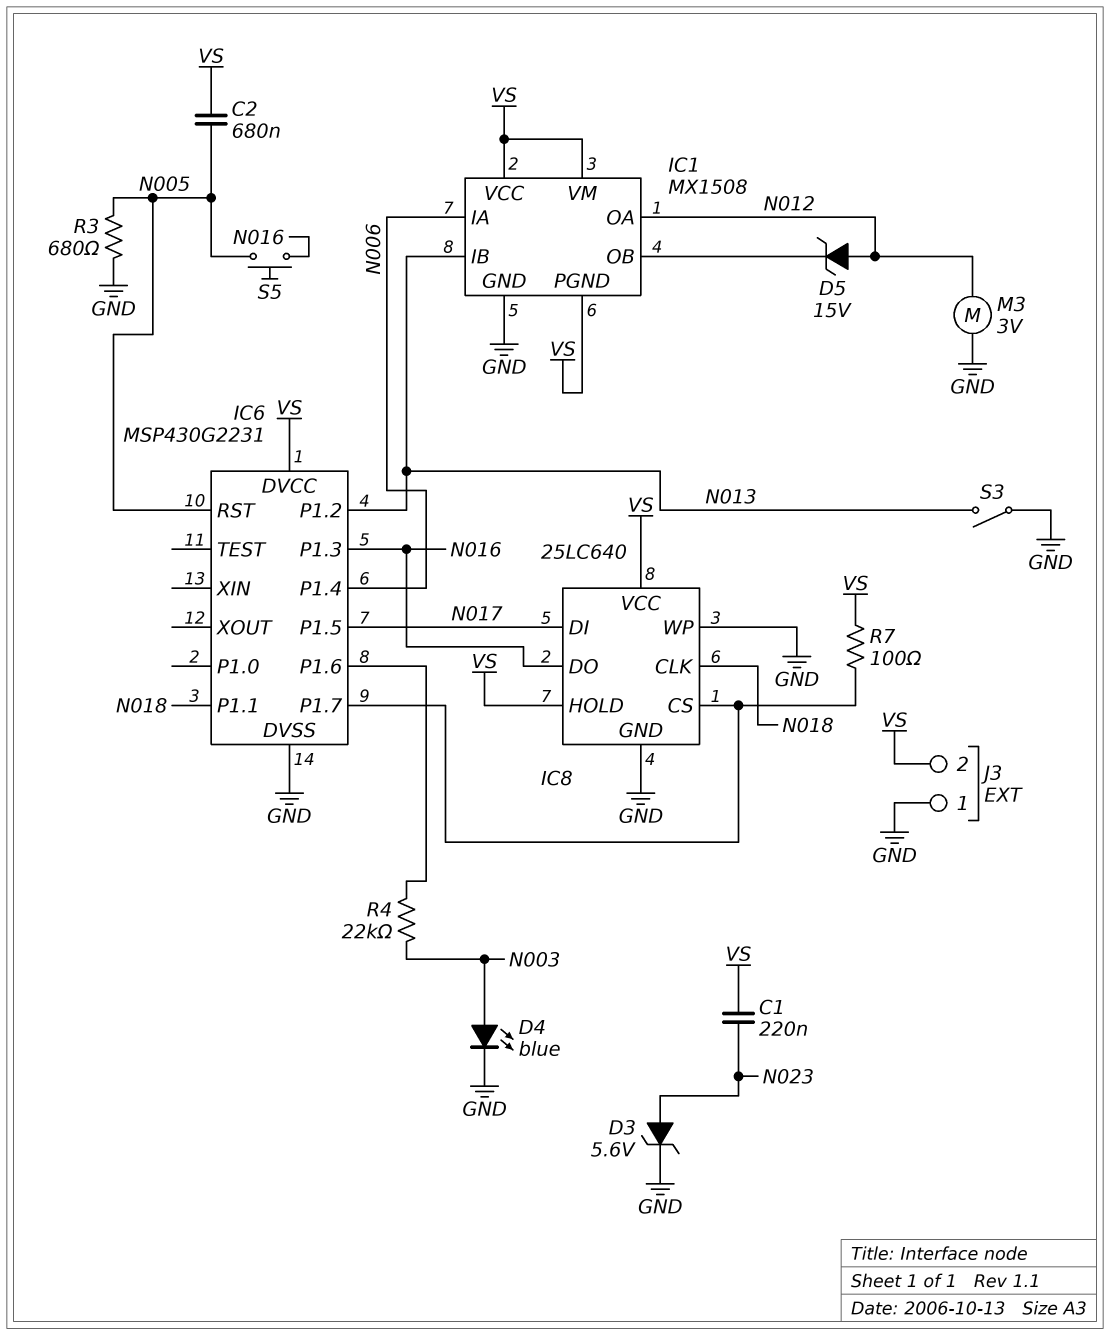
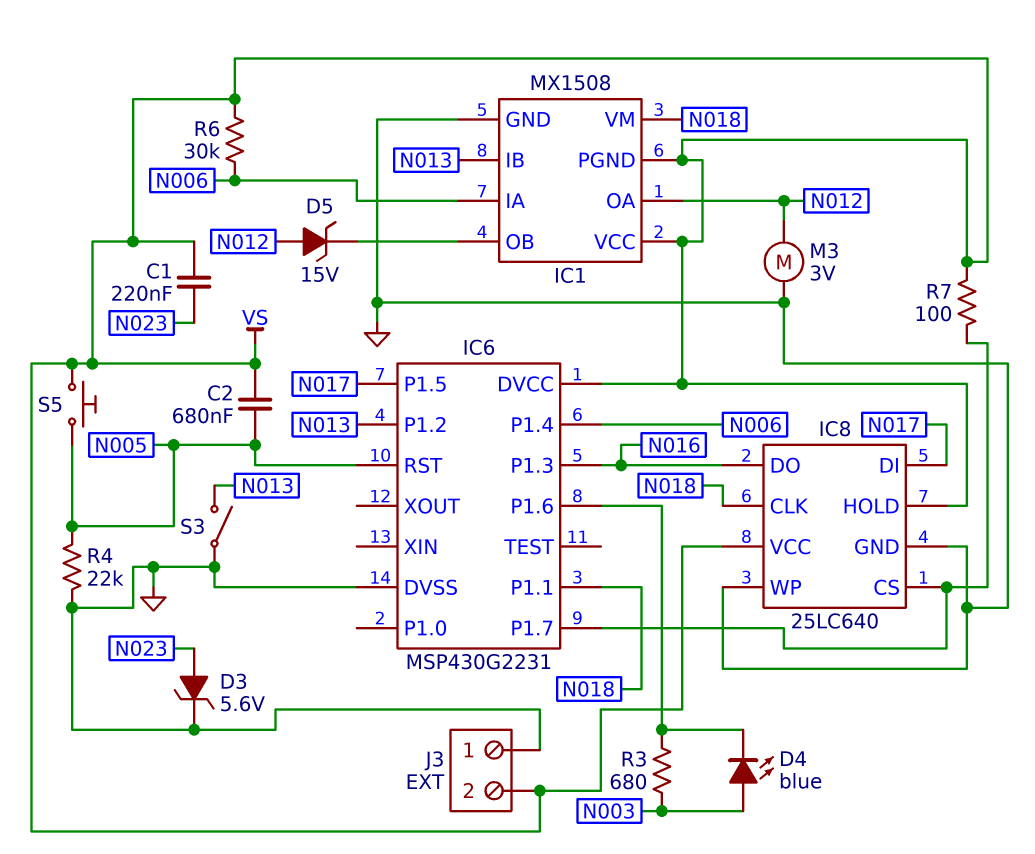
D4: LED blue (A N003, K GND) -> LED blue (A N003, K IC6/P1.6)
IC1 pin VM: VS -> N018
R3: 680 (GND, N005) -> 680 (IC6/P1.6, N003)
R4: 22k (IC6/P1.6, N003) -> 22k (GND, N005)
R6: none -> 30k (N006, VS)
S5: button (N005, N016) -> button (N005, VS)

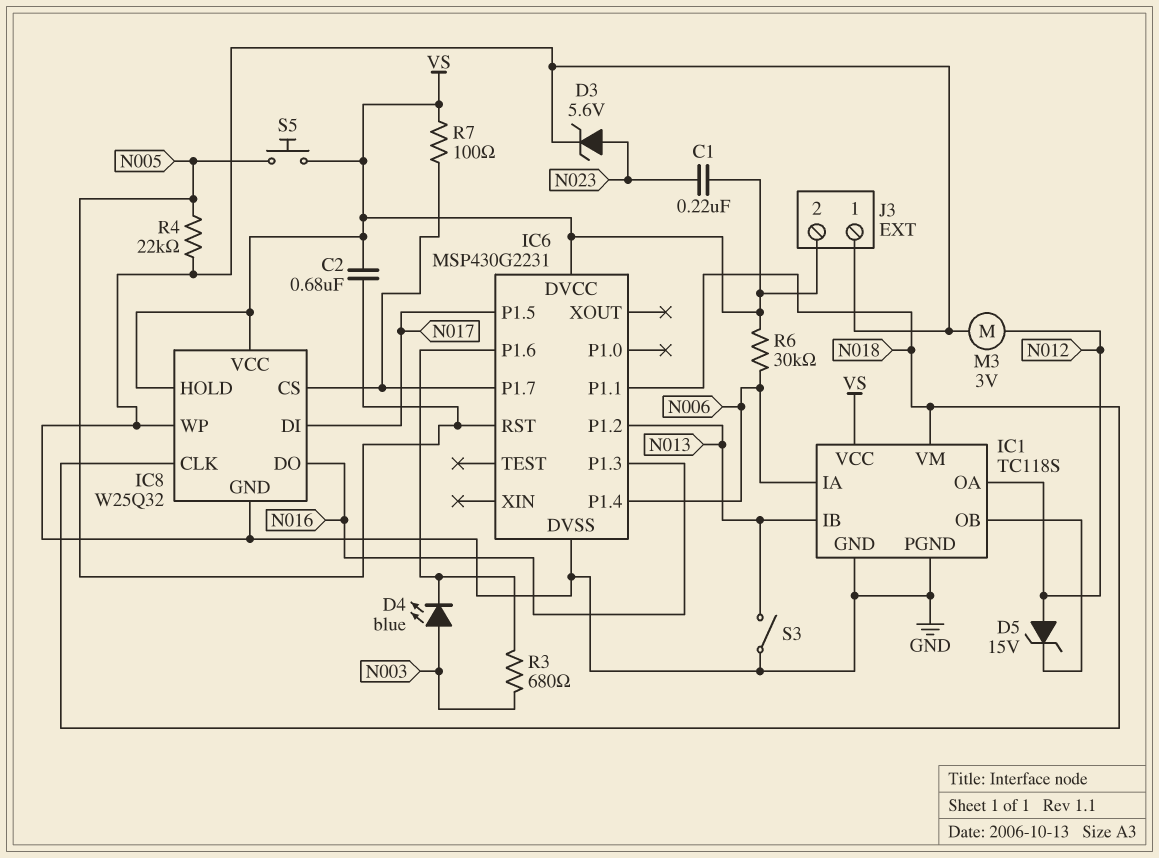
IC1: MX1508 -> TC118S
IC1 pin PGND: VS -> GND
IC8: 25LC640 -> W25Q32

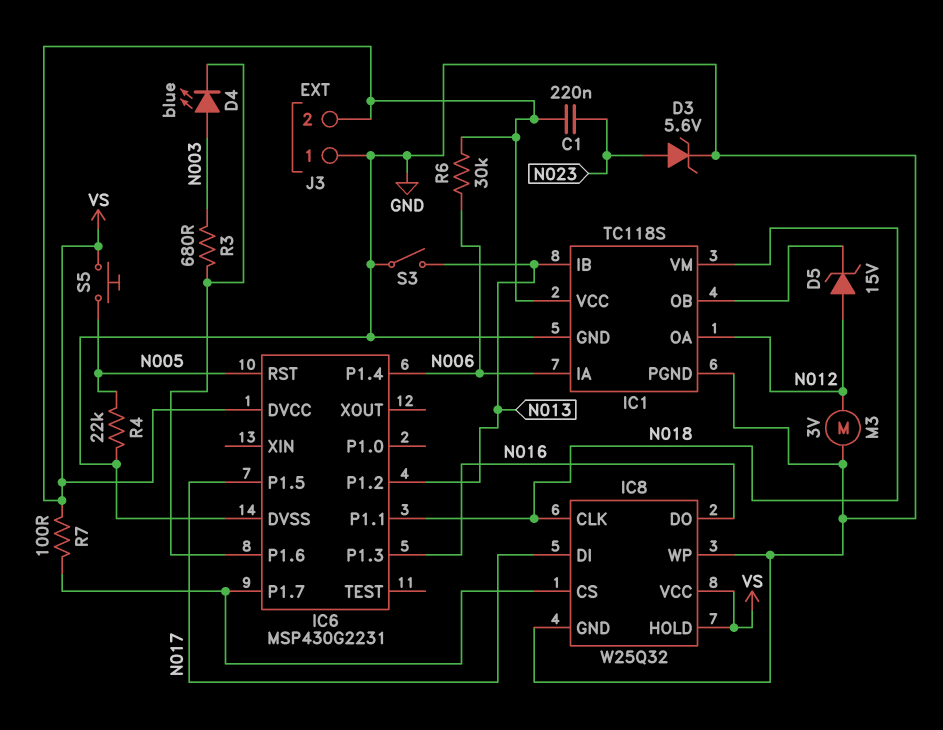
C2: 680nF (N005, VS) -> none

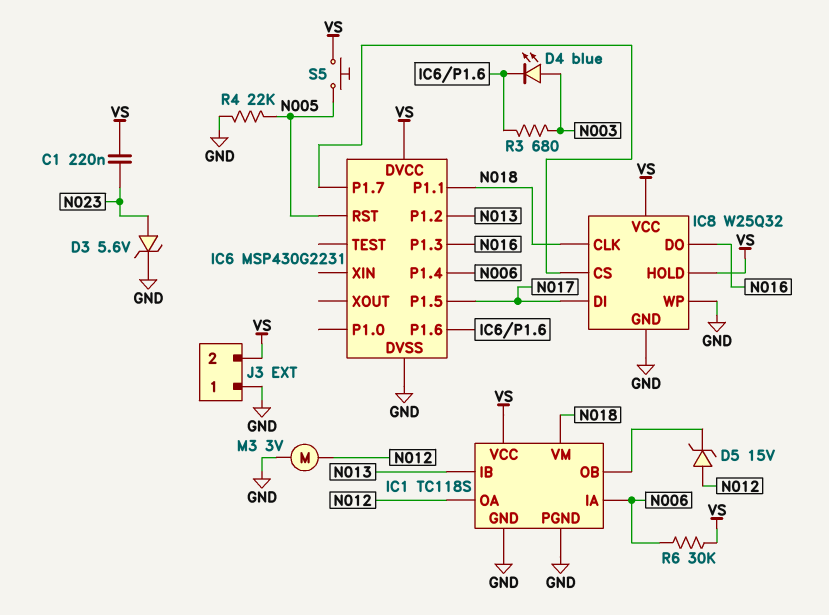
R7: 100 (IC6/P1.7, VS) -> none
S3: switch (GND, N013) -> none

